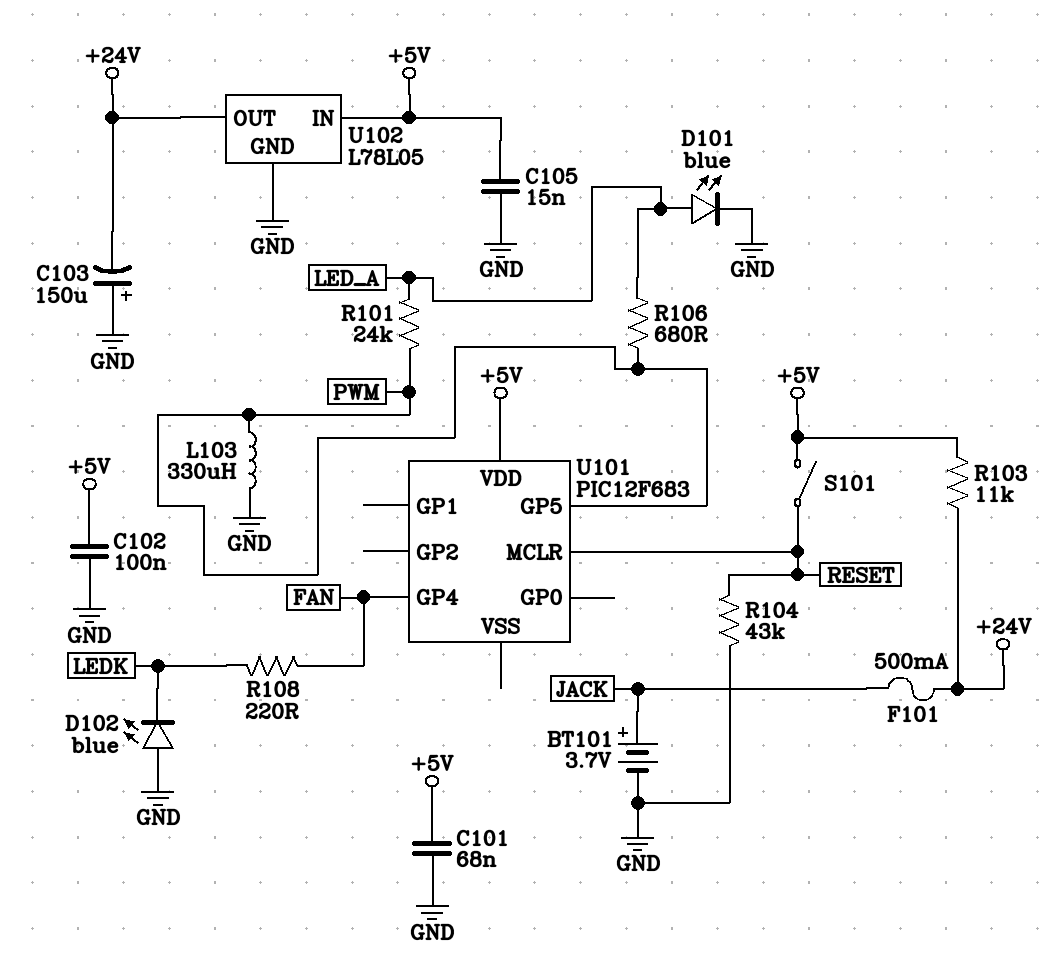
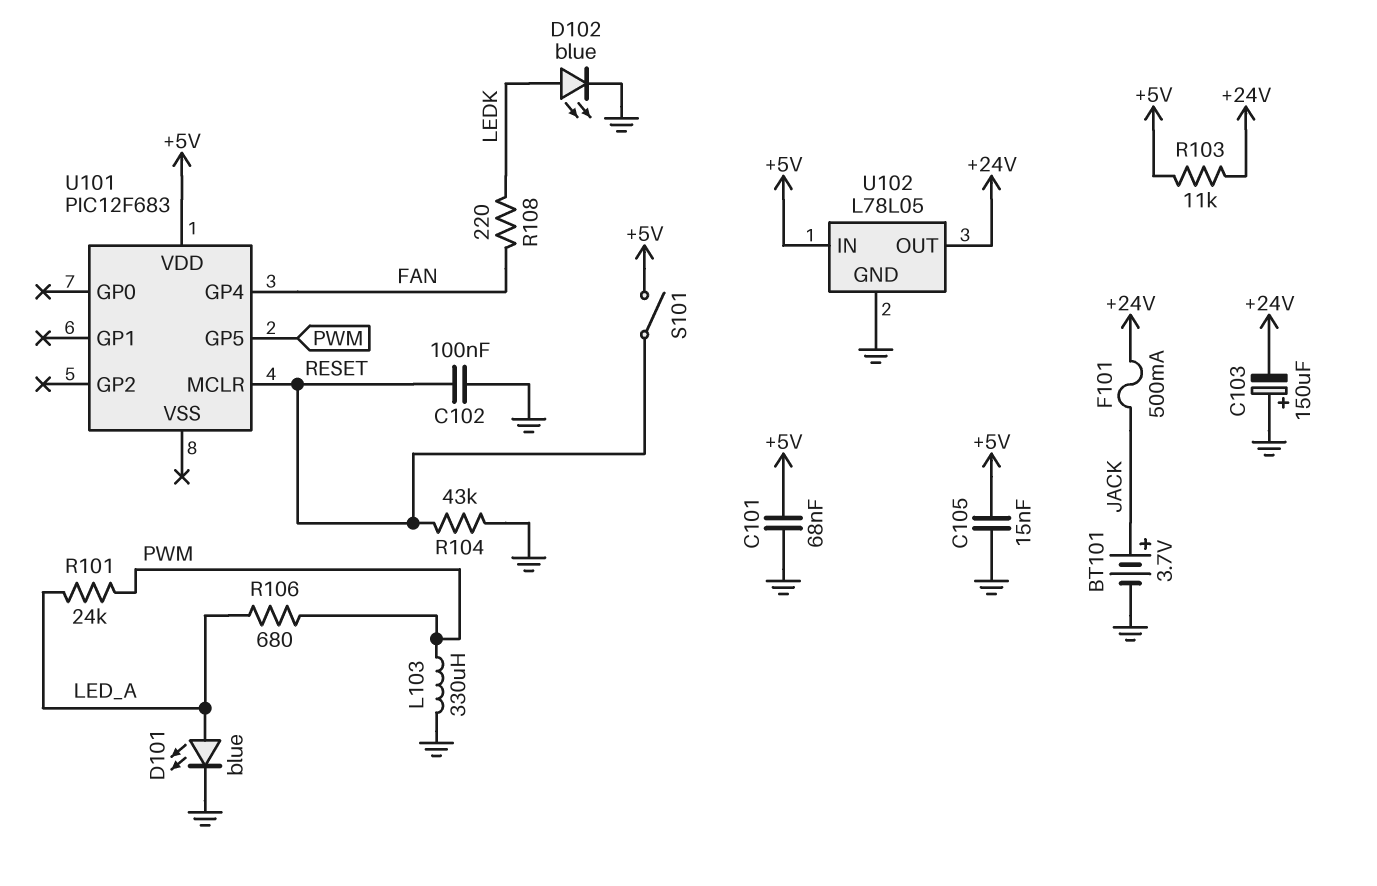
C102: 100nF (+5V, GND) -> 100nF (GND, RESET)
D102: LED blue (A GND, K LEDK) -> LED blue (A LEDK, K GND)

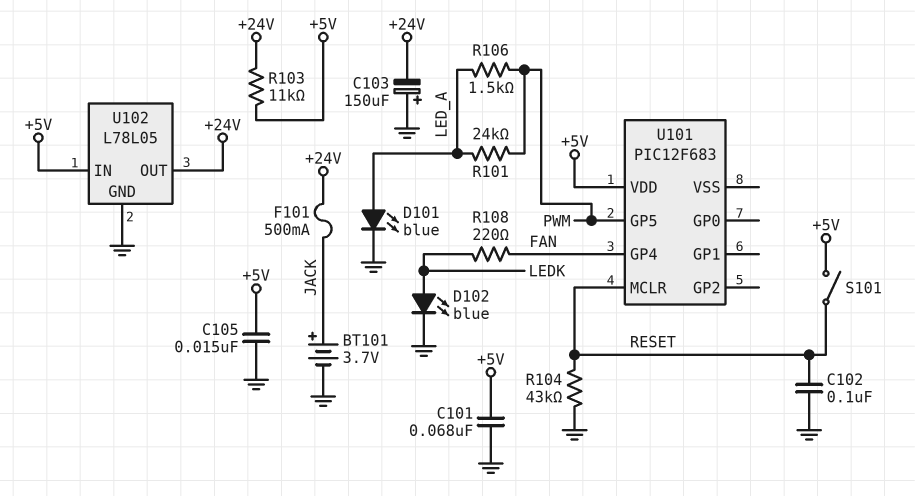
L103: 330uH (GND, PWM) -> none
R106: 680 (LED_A, PWM) -> 1.5k (LED_A, PWM)

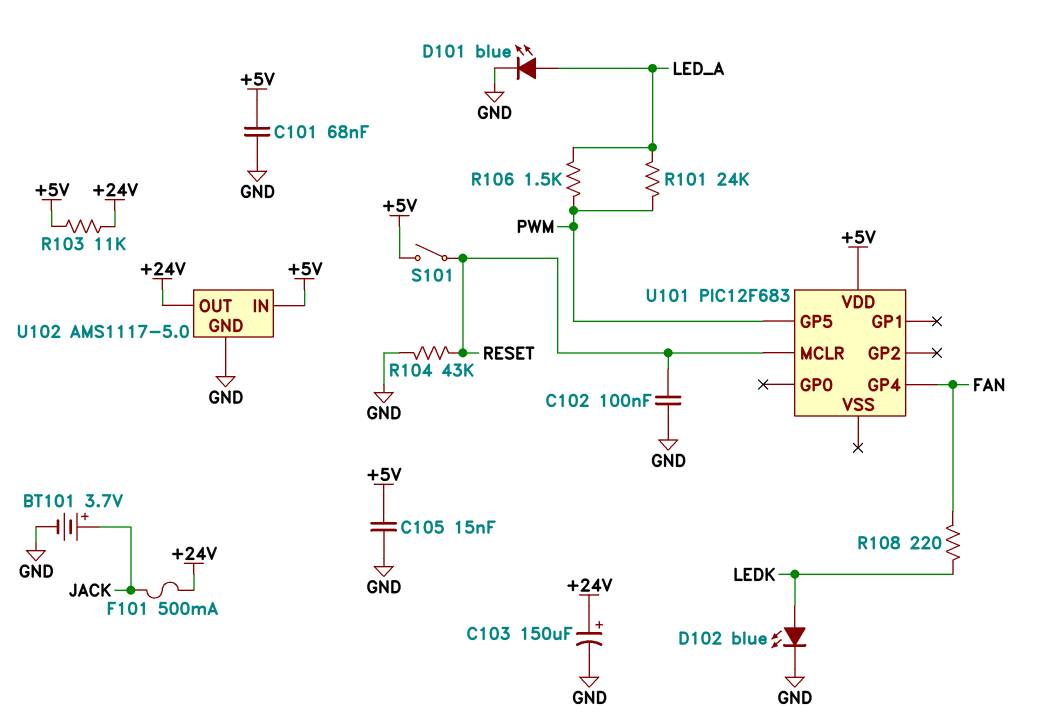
C103: 150uF (plus GND, minus +24V) -> 150uF (plus +24V, minus GND)
U102: L78L05 -> AMS1117-5.0

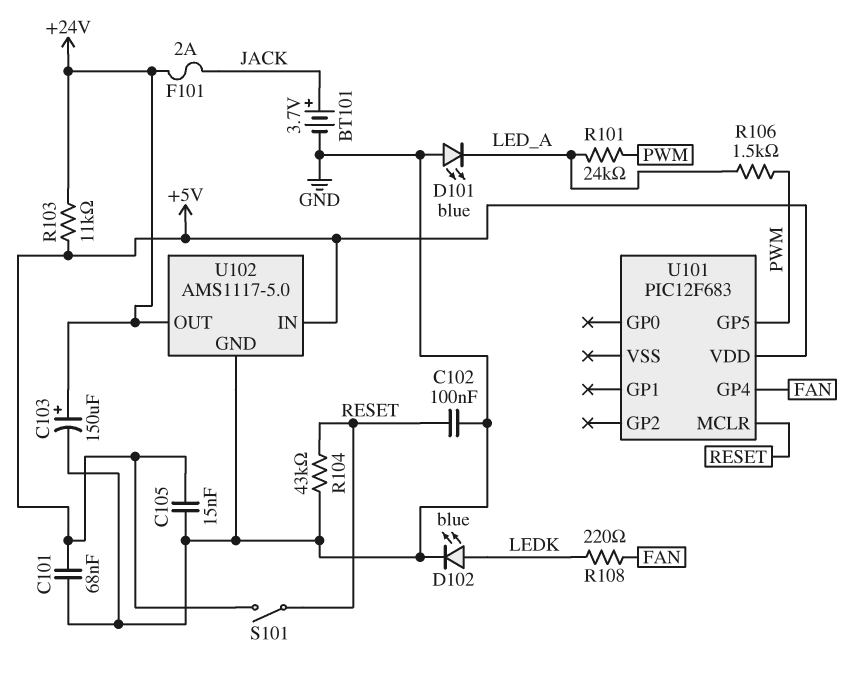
D101: LED blue (A LED_A, K GND) -> LED blue (A GND, K LED_A)
F101: 500mA (+24V, JACK) -> 2A (+24V, JACK)

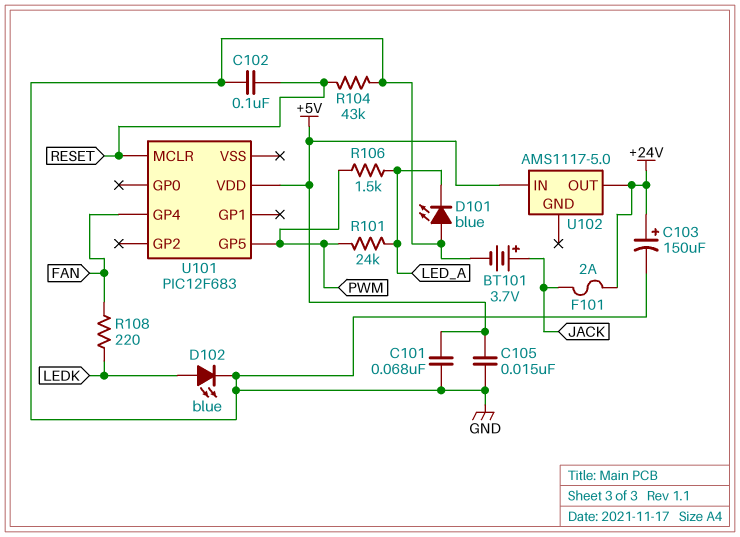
R103: 11k (+5V, +24V) -> none
S101: switch (+5V, RESET) -> none
U102 pin GND: GND -> none

